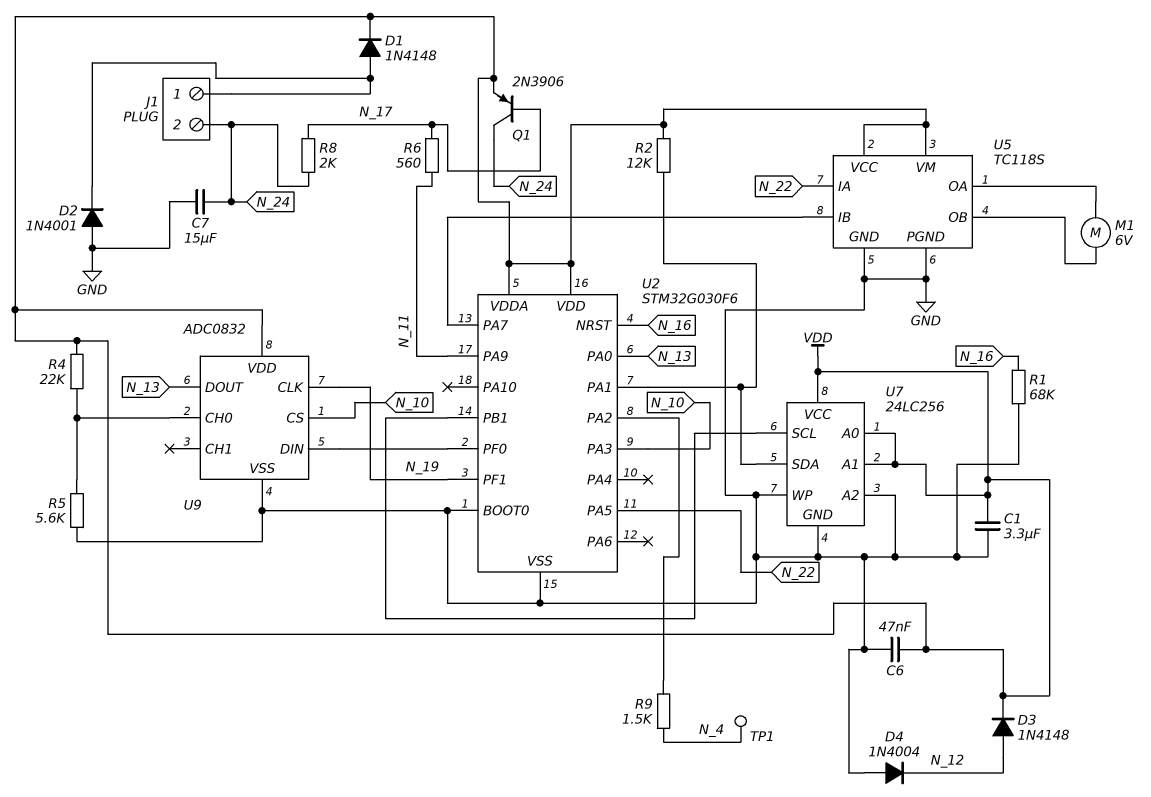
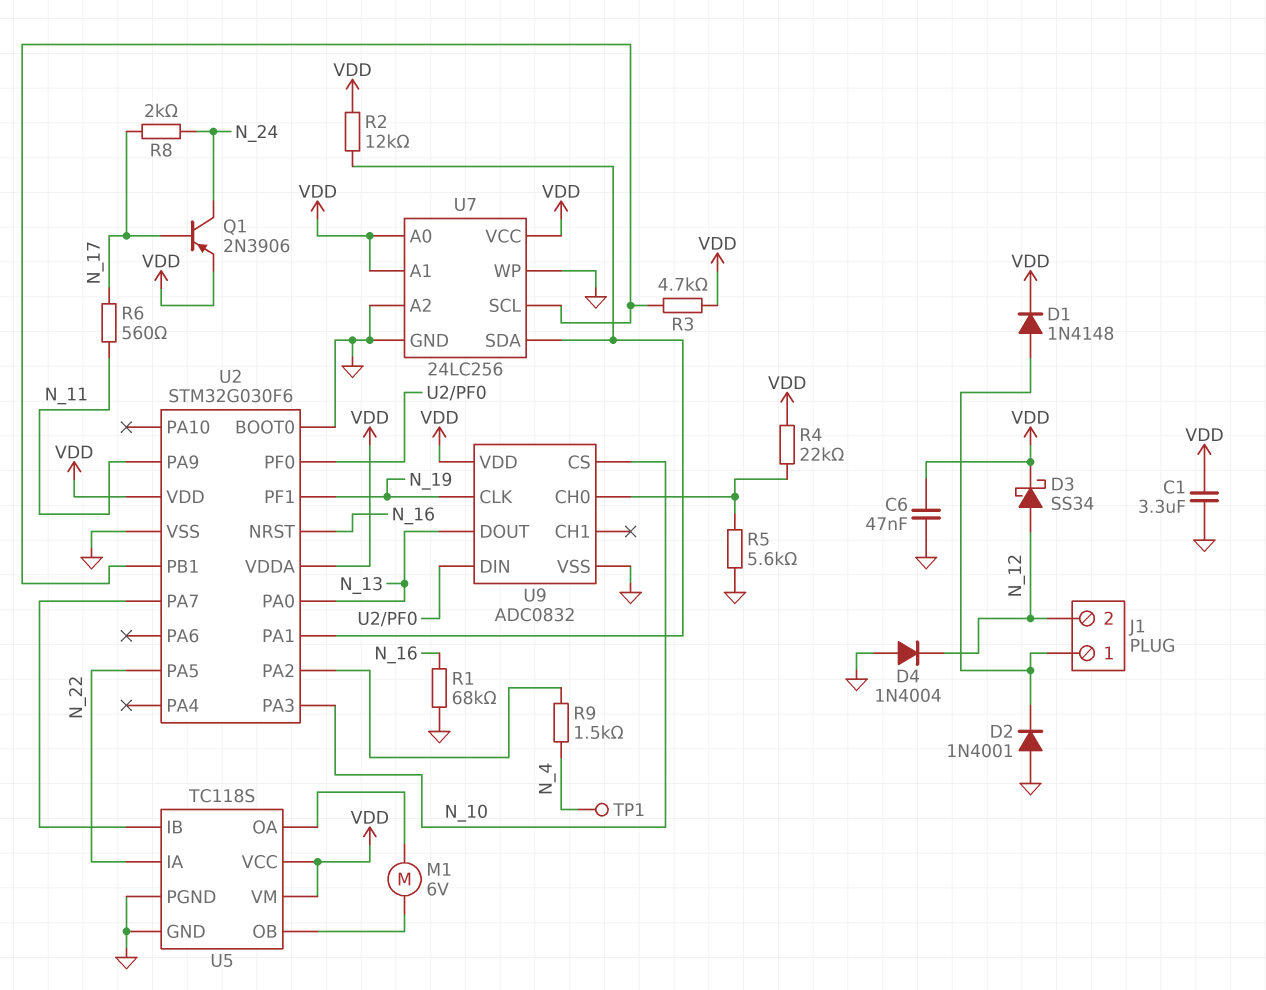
C7: 15uF (GND, N_24) -> none
D3: diode 1N4148 (A N_12, K VDD) -> schottky SS34 (A N_12, K VDD)
J1 pin 2: N_24 -> N_12
R3: none -> 4.7k (U2/PB1, VDD)

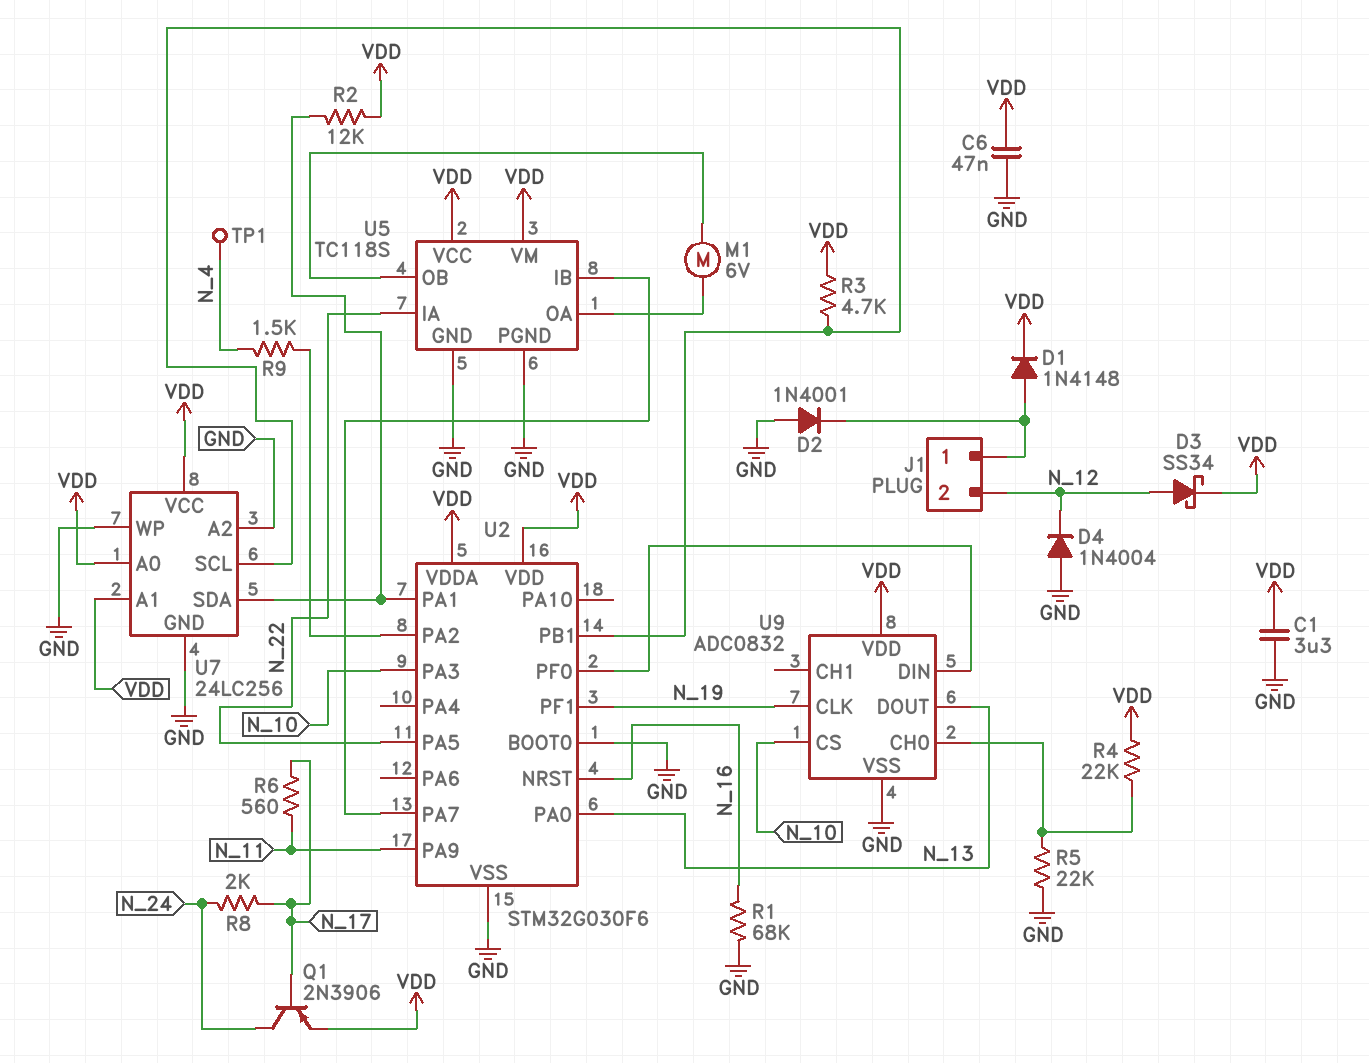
R5: 5.6k (GND, U9/CH0) -> 22k (GND, U9/CH0)

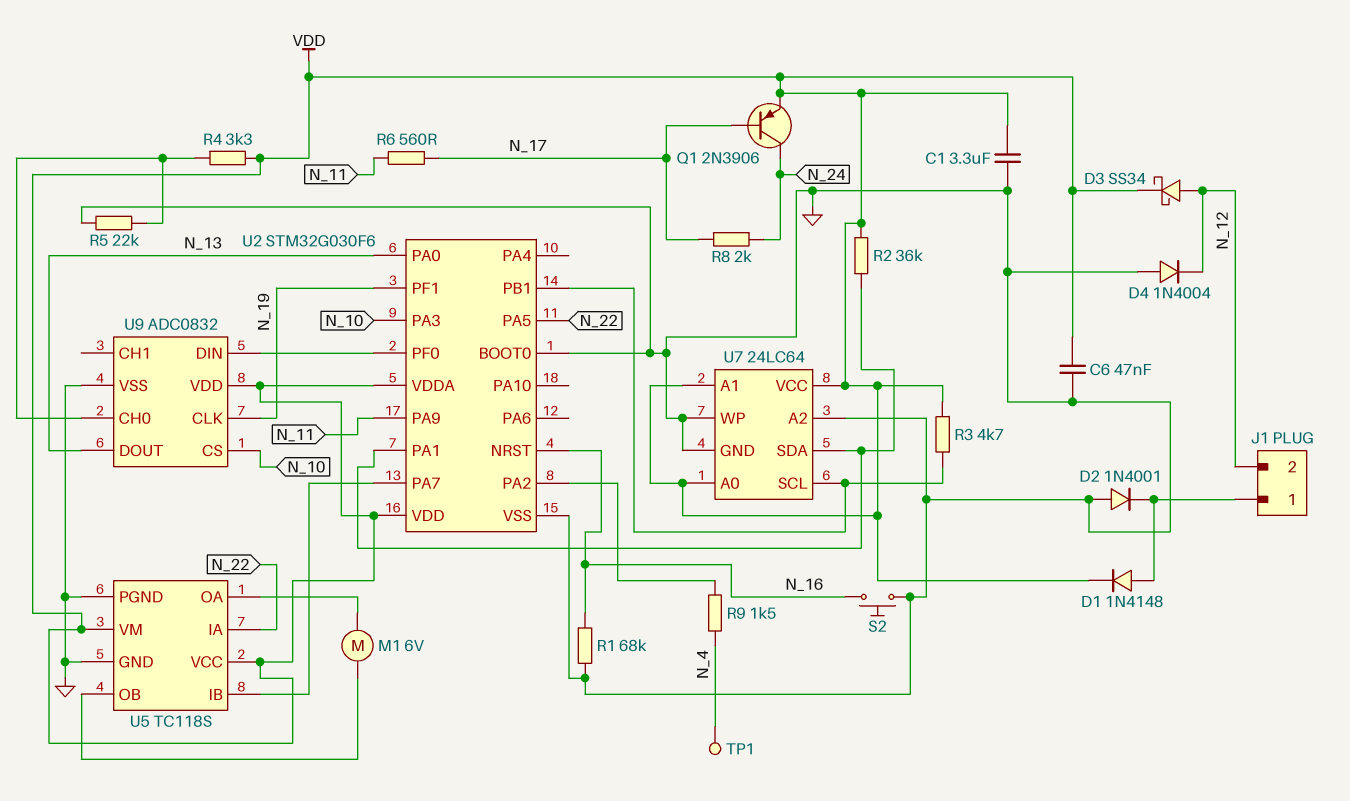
R2: 12k (U2/PA1, VDD) -> 36k (U2/PA1, VDD)
R4: 22k (U9/CH0, VDD) -> 3.3k (U9/CH0, VDD)
S2: none -> button (GND, N_16)
U7: 24LC256 -> 24LC64

